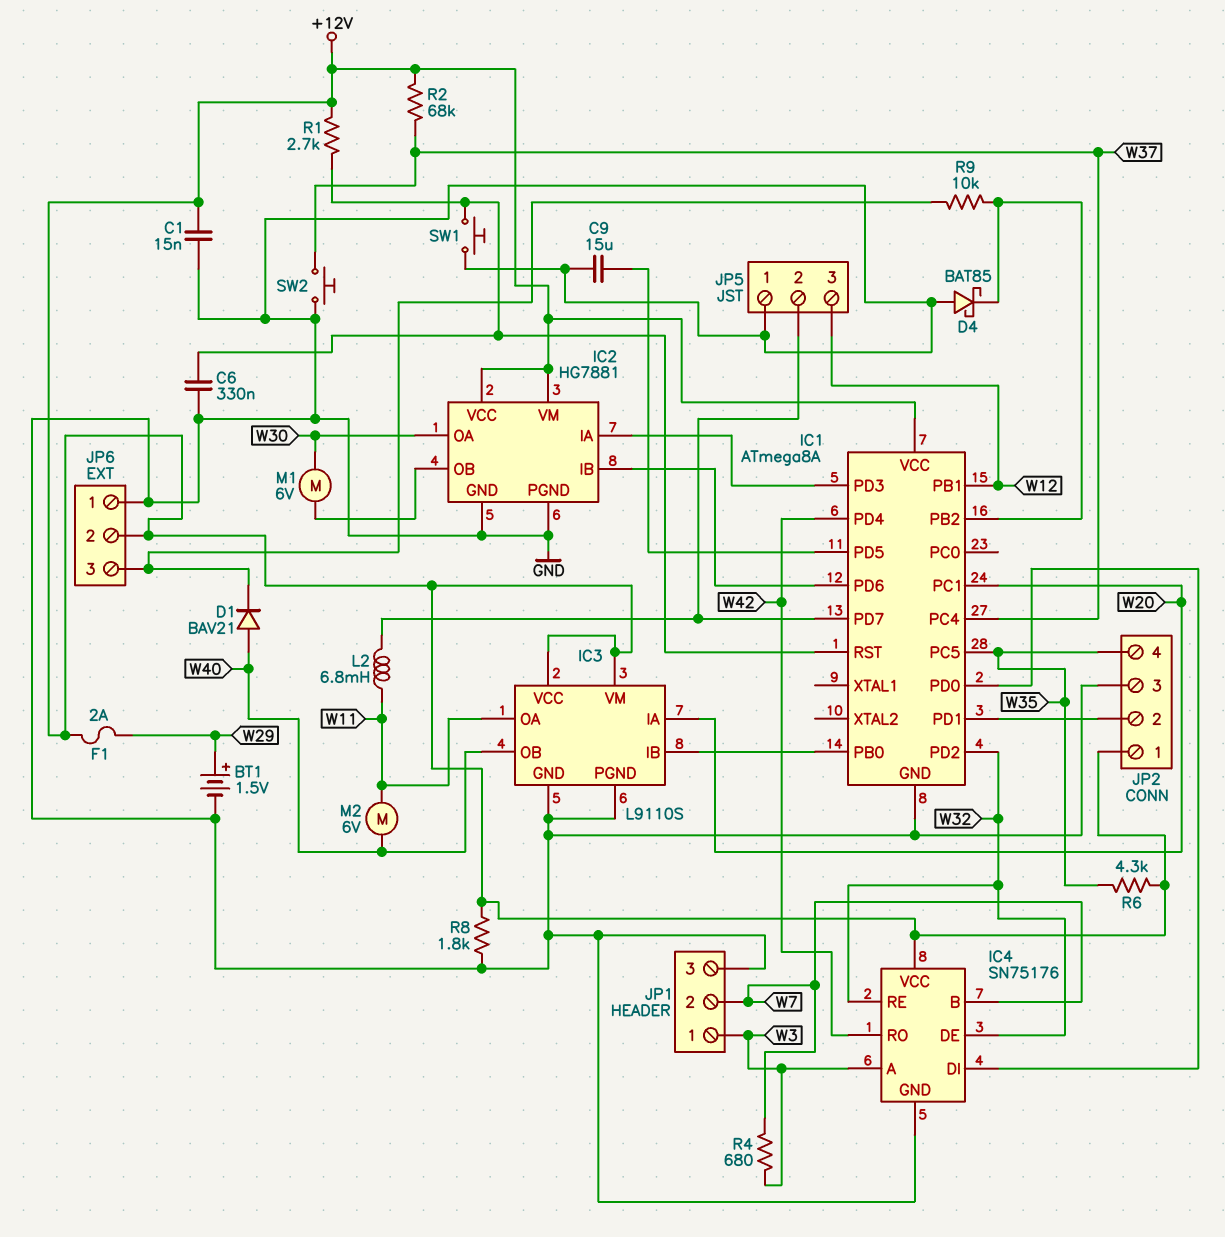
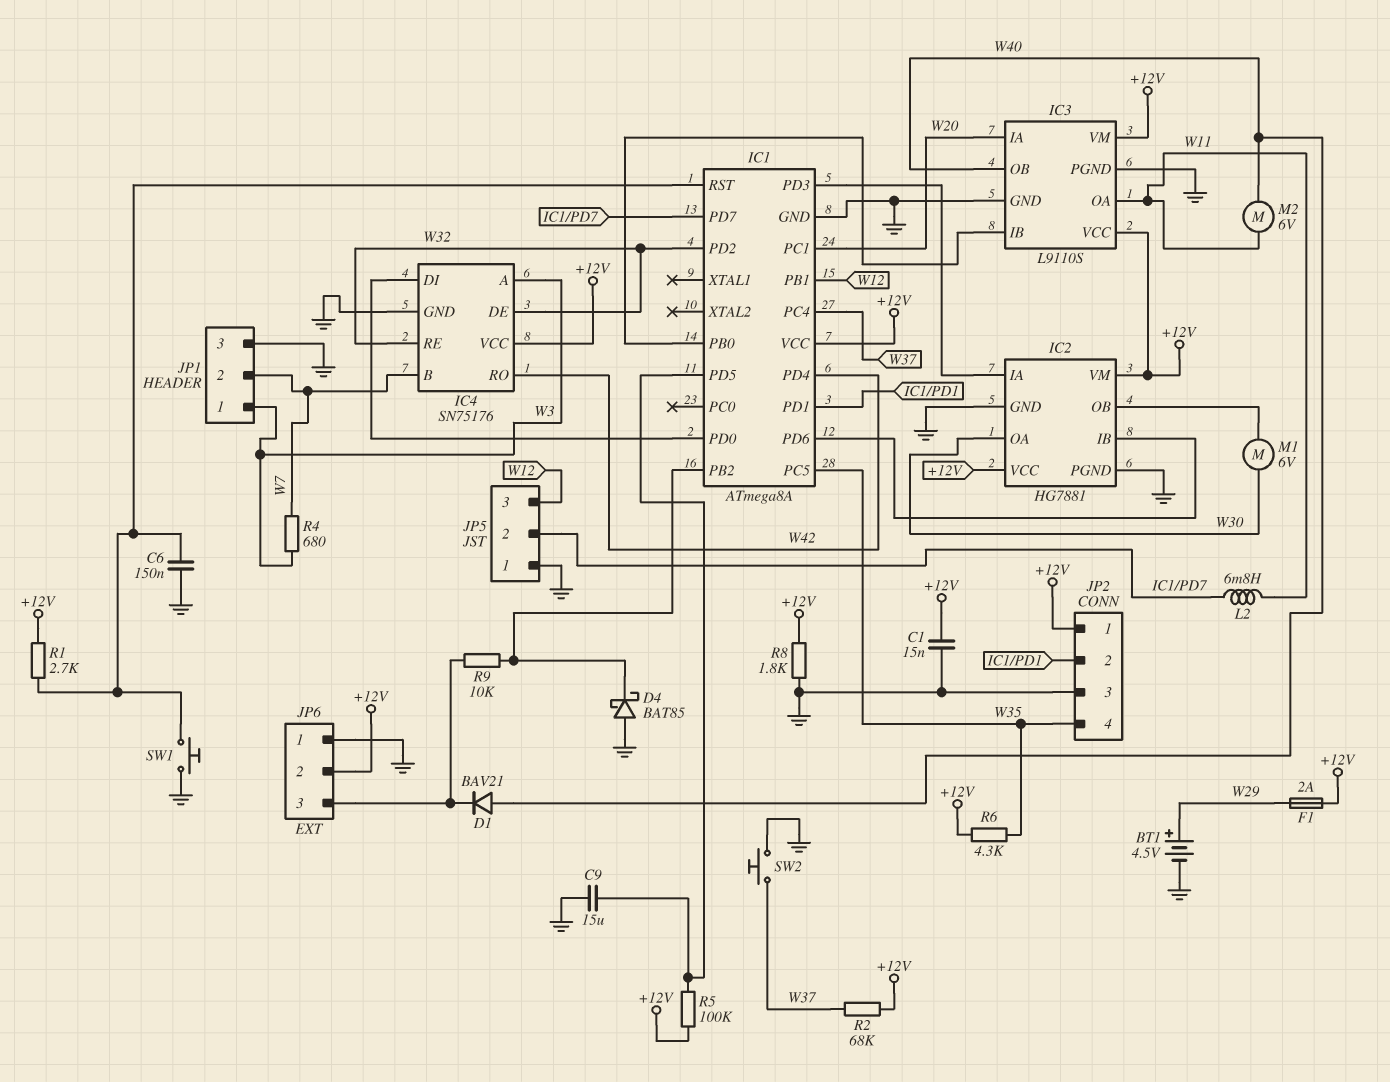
BT1: 1.5V (plus W29, minus GND) -> 4.5V (plus W29, minus GND)
C6: 330nF (GND, IC1/RST) -> 150nF (GND, IC1/RST)
R5: none -> 100k (+12V, IC1/PD5)

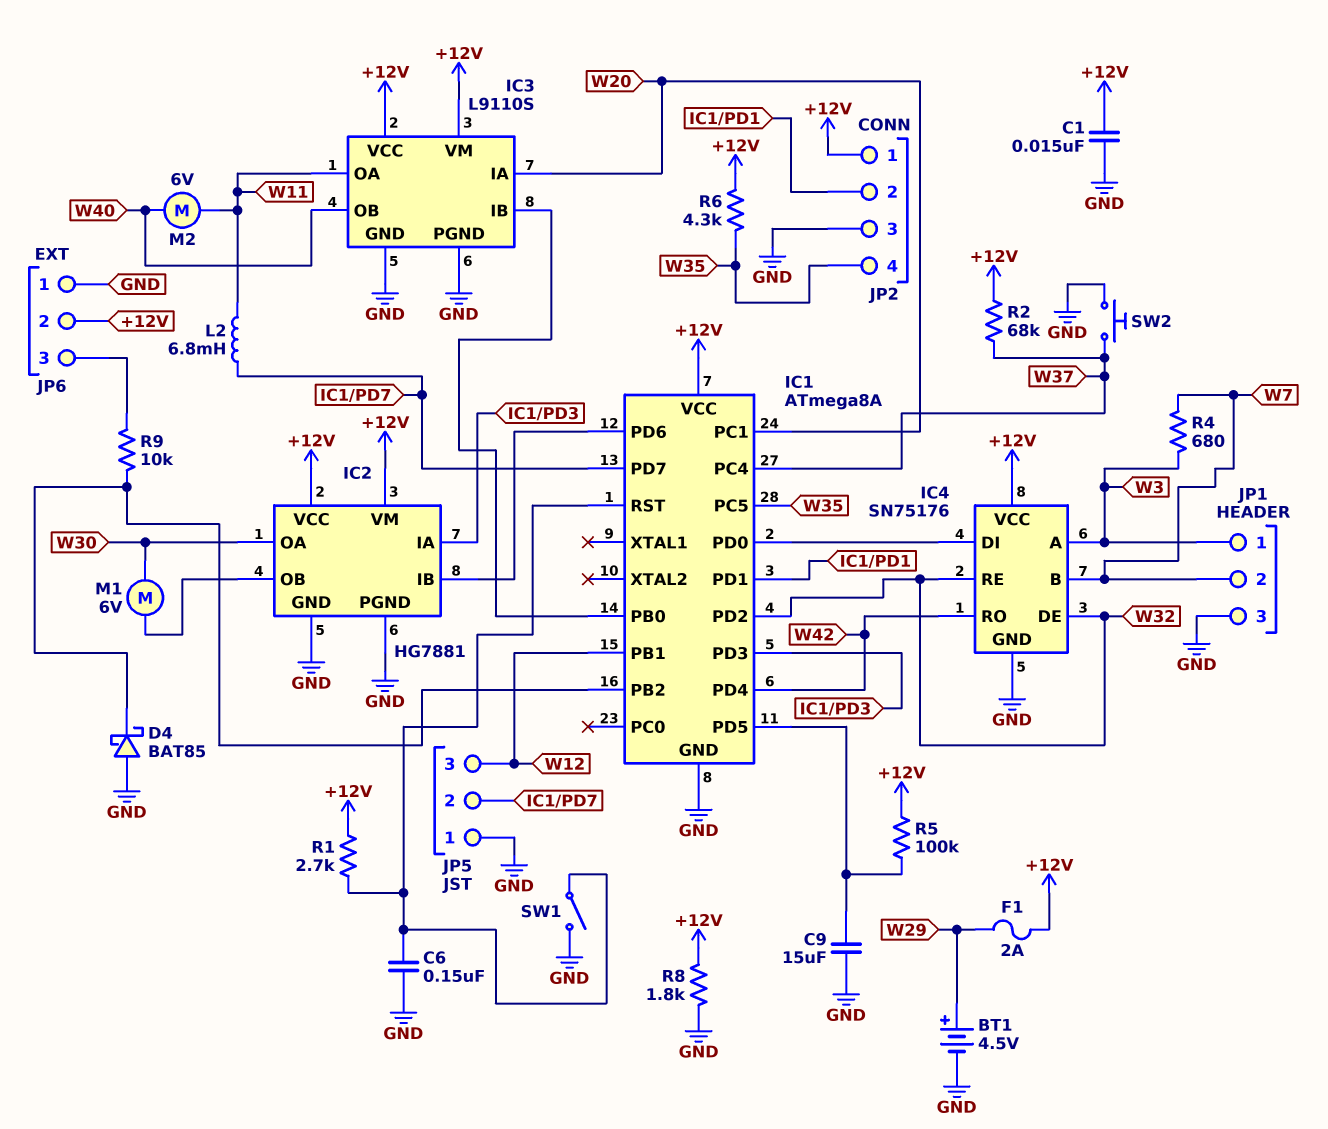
D1: diode BAV21 (A W40, K JP6/3) -> none
SW1: button (GND, IC1/RST) -> switch (GND, IC1/RST)

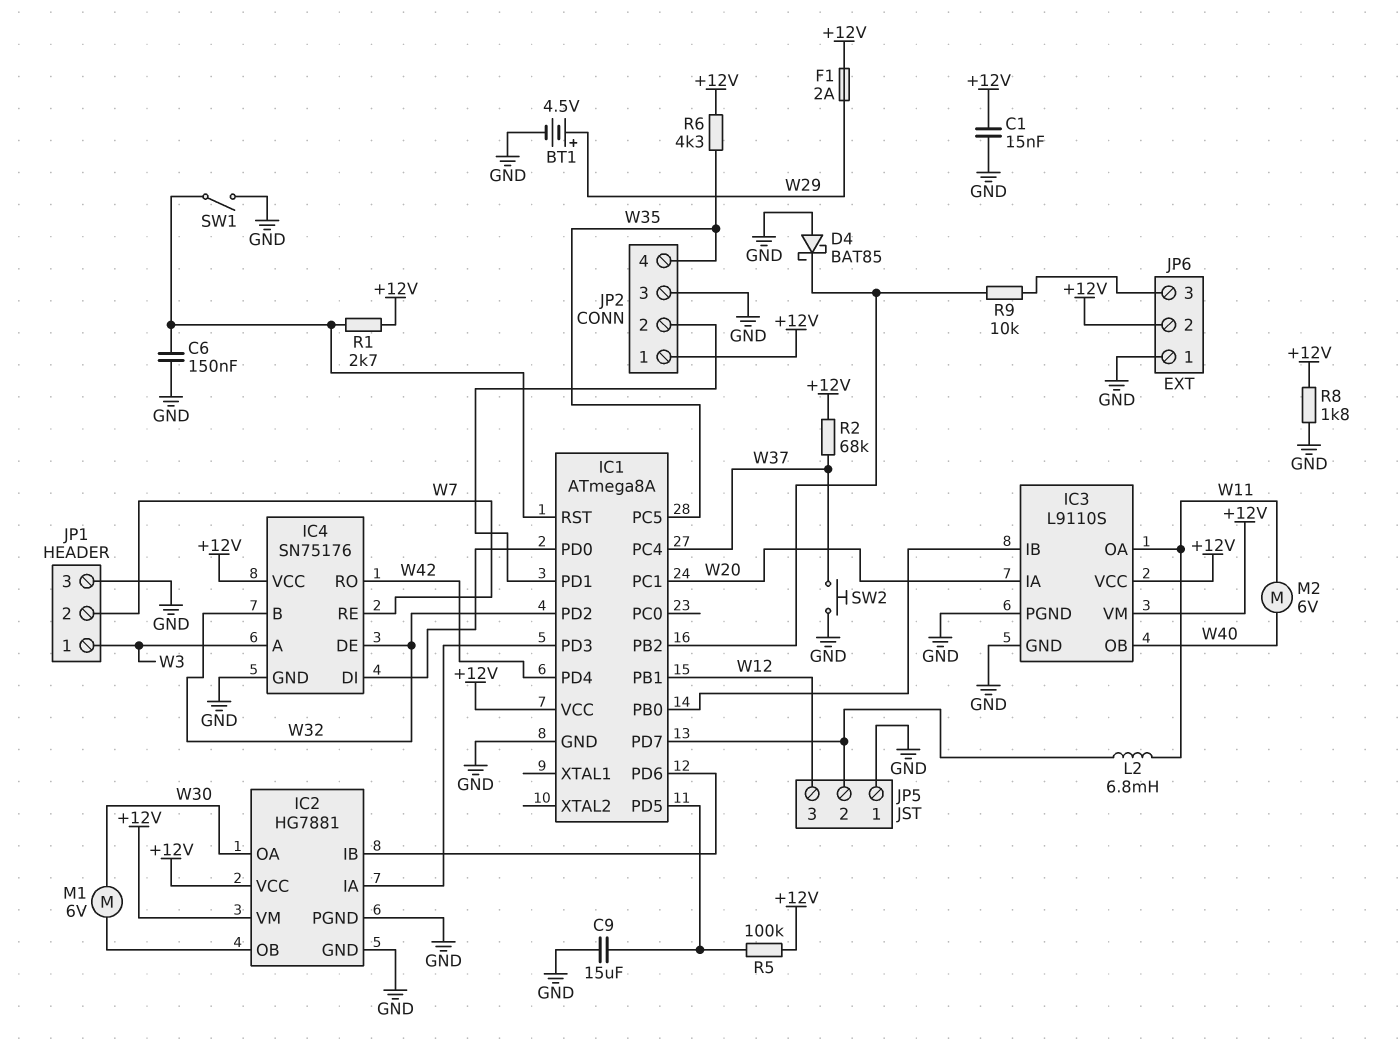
IC4 pin B: W7 -> W32
IC4 pin RE: W32 -> W7
R4: 680 (W3, W7) -> none

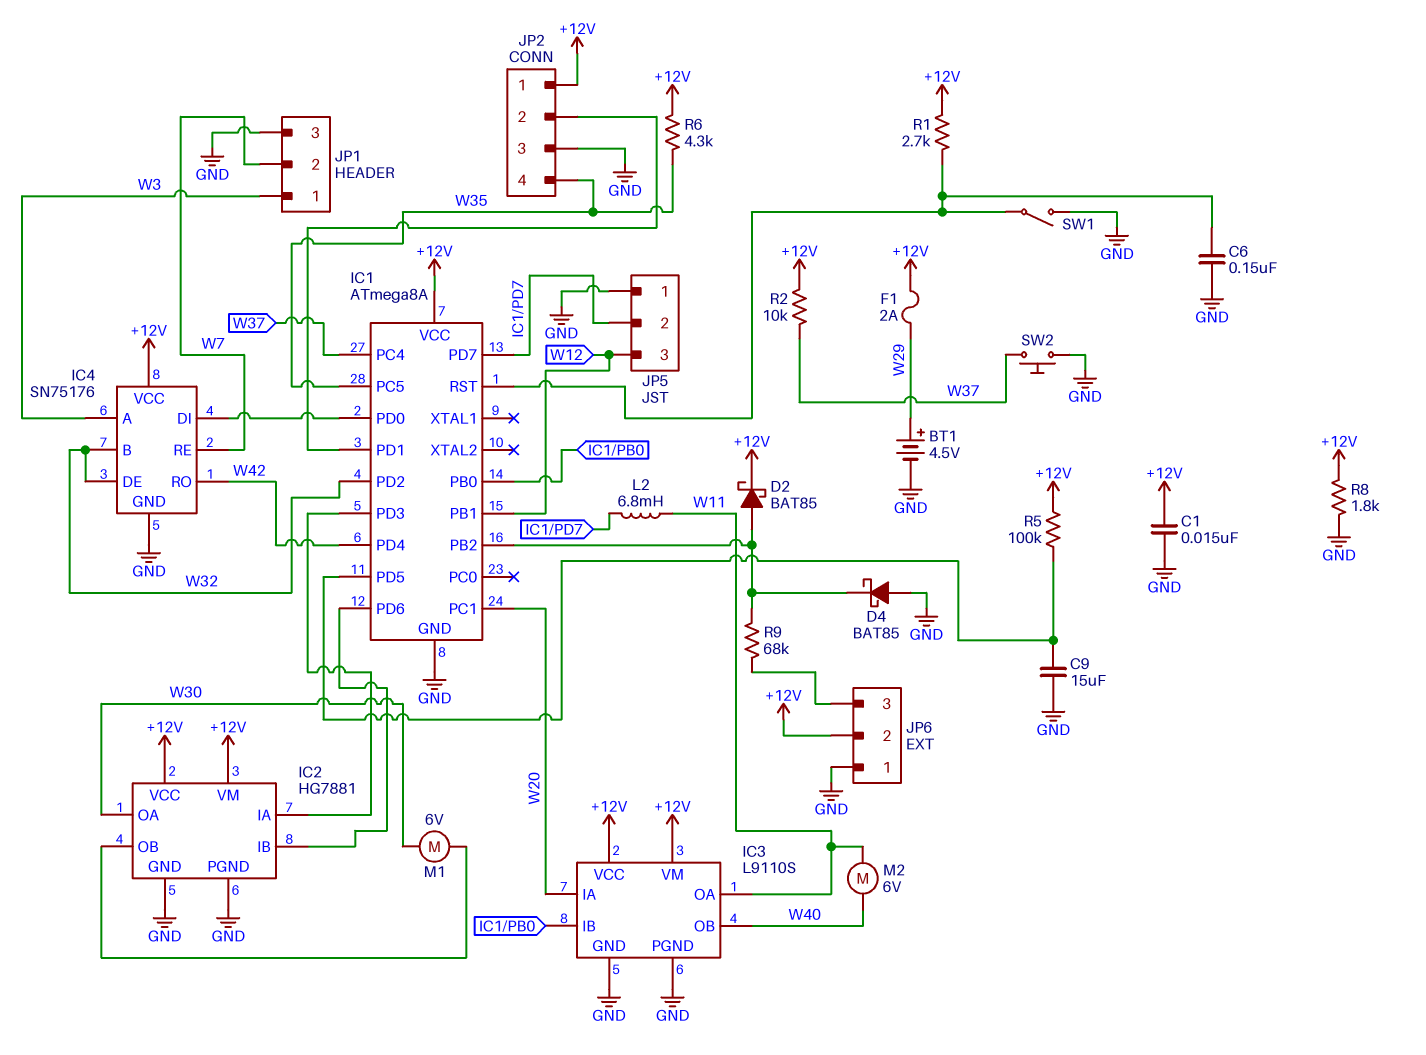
D2: none -> schottky BAT85 (A IC1/PB2, K +12V)
R2: 68k (+12V, W37) -> 10k (+12V, W37)
R9: 10k (IC1/PB2, JP6/3) -> 68k (IC1/PB2, JP6/3)

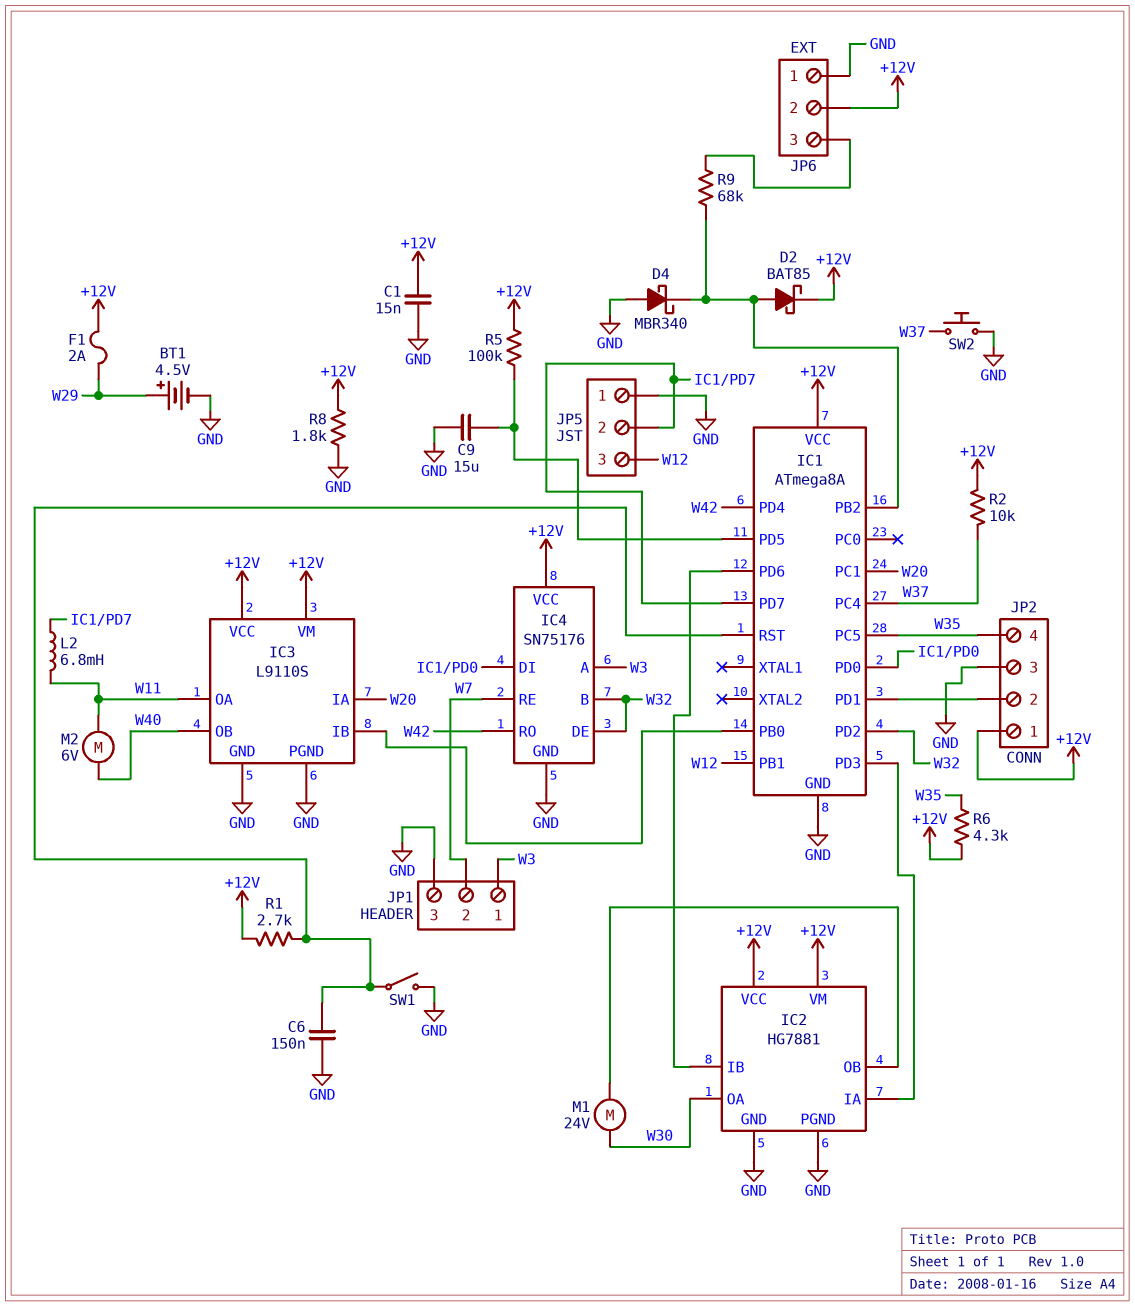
D4: schottky BAT85 (A GND, K IC1/PB2) -> schottky MBR340 (A GND, K IC1/PB2)
M1: motor 6V (IC2/OB, W30) -> motor 24V (IC2/OB, W30)

